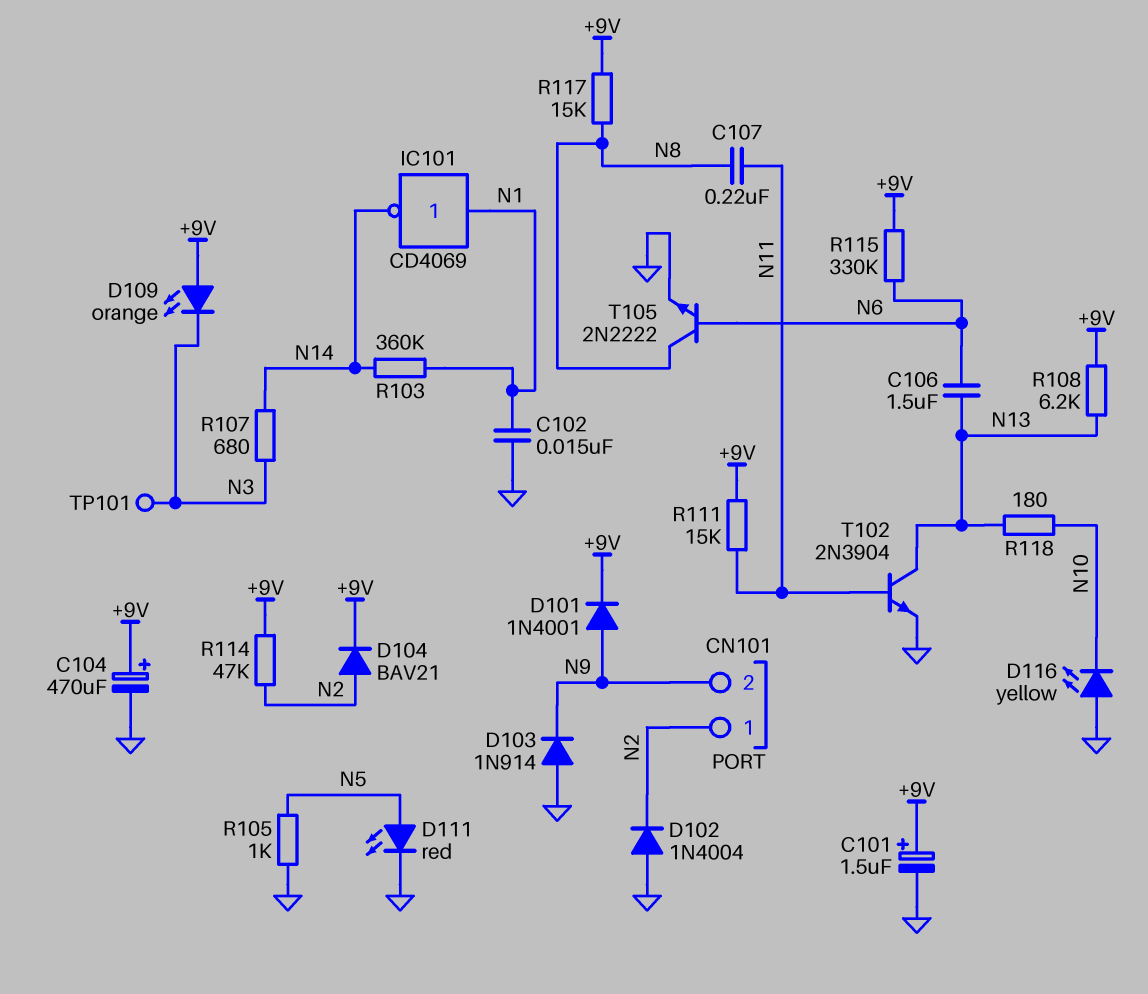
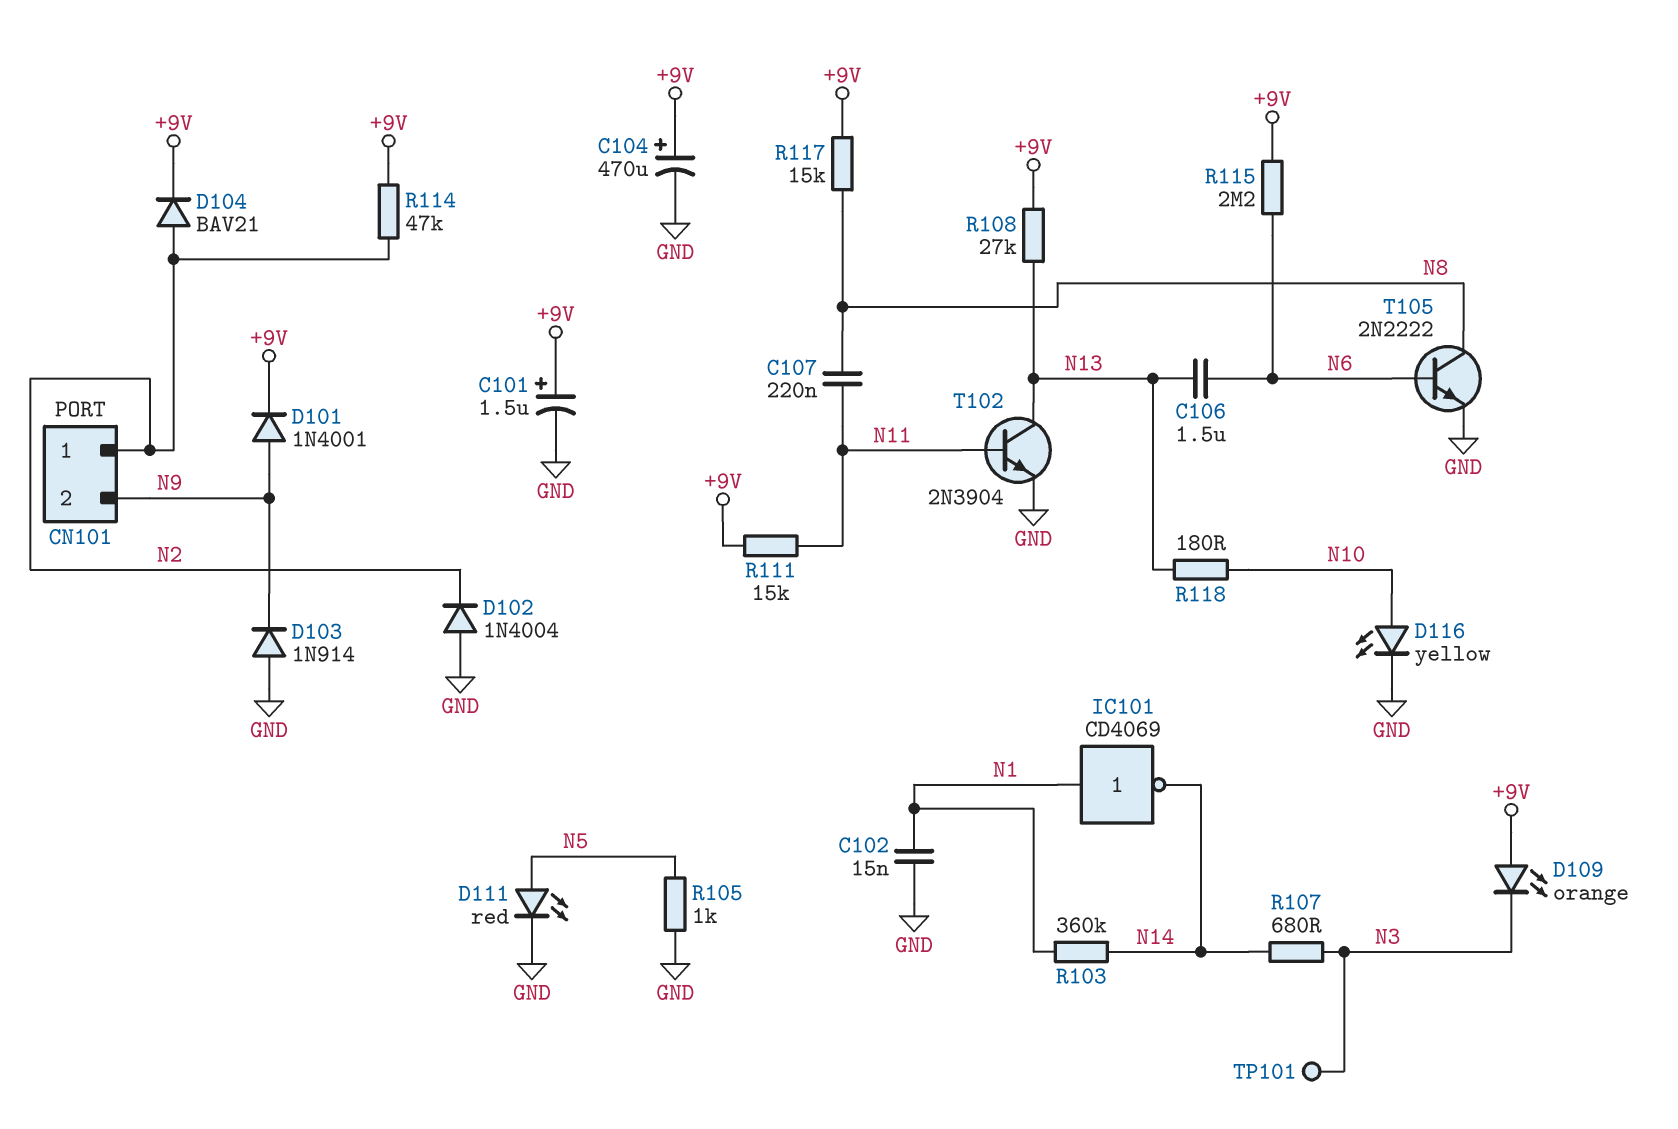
D116: LED yellow (A GND, K N10) -> LED yellow (A N10, K GND)
R108: 6.2k (+9V, N13) -> 27k (+9V, N13)
R115: 330k (+9V, N6) -> 2.2M (+9V, N6)

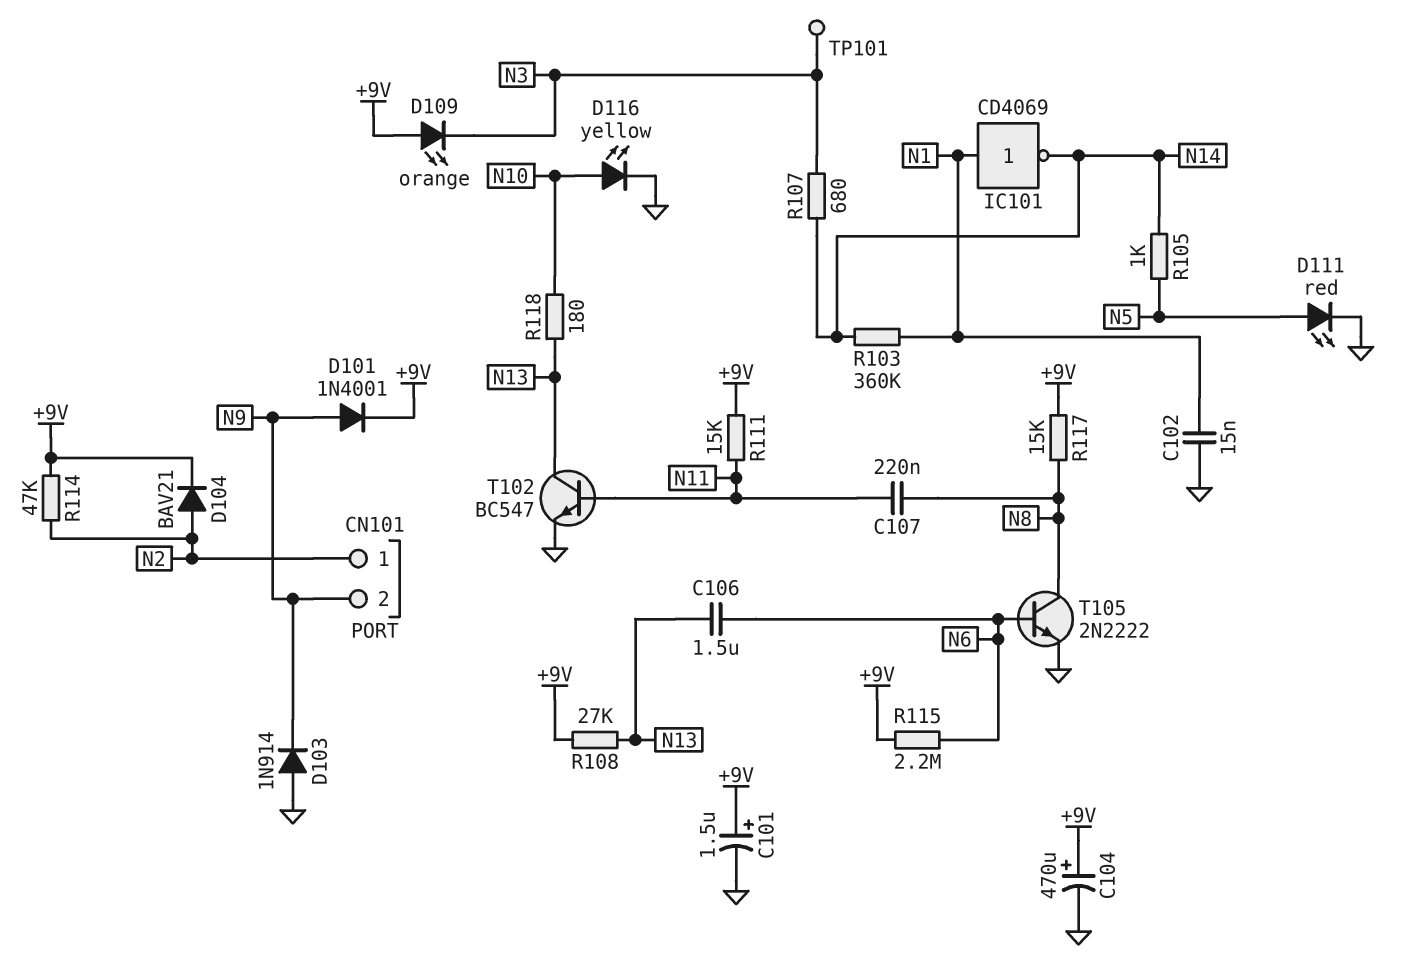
D102: diode 1N4004 (A GND, K N2) -> none
R105: 1k (GND, N5) -> 1k (N5, N14)
T102: NPN 2N3904 (B N11, C N13, E GND) -> NPN BC547 (B N11, C N13, E GND)

